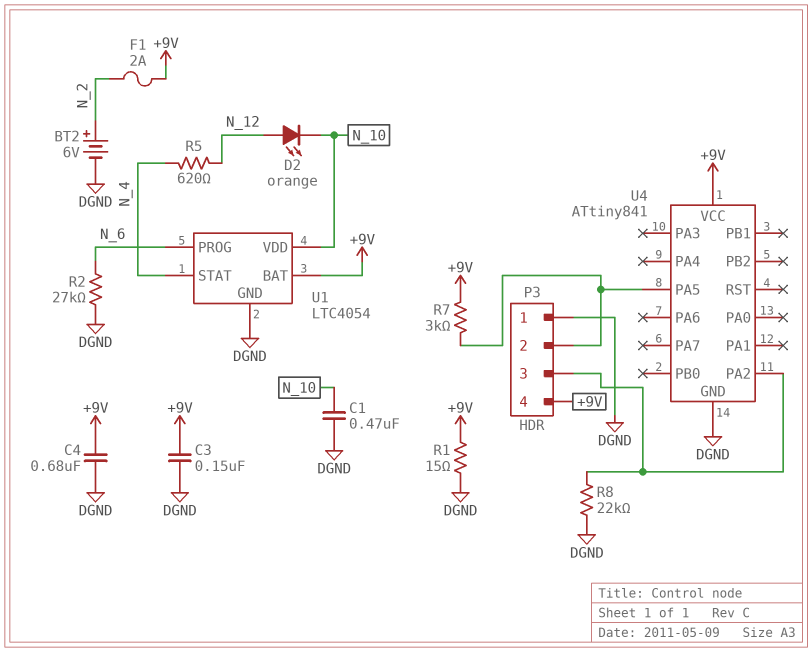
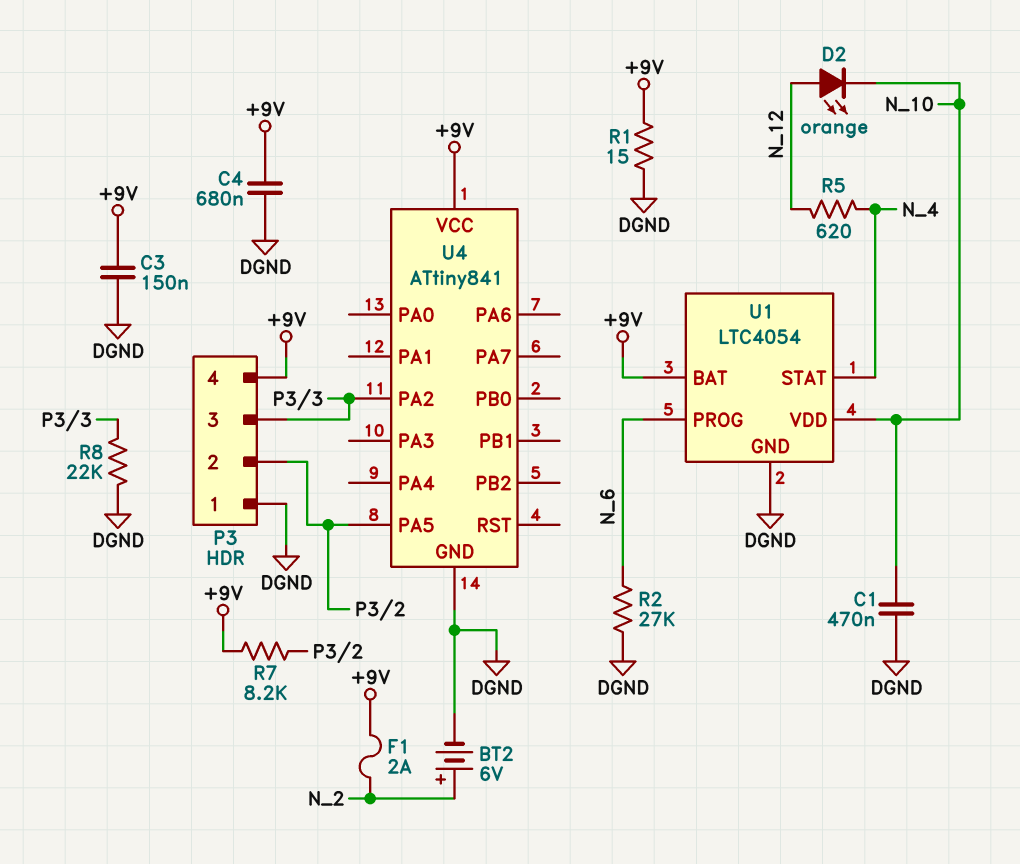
R7: 3k (+9V, P3/2) -> 8.2k (+9V, P3/2)

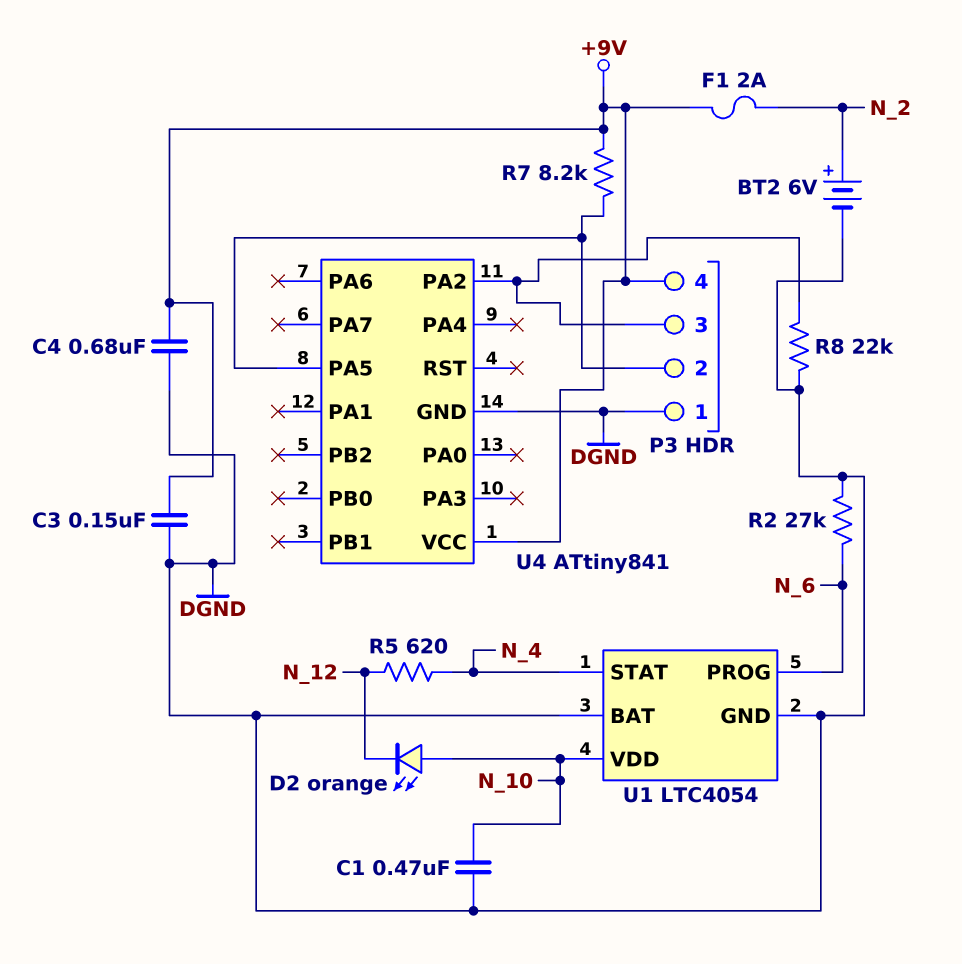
D2: LED orange (A N_12, K N_10) -> LED orange (A N_10, K N_12)
R1: 15 (+9V, DGND) -> none
U1 pin BAT: +9V -> DGND

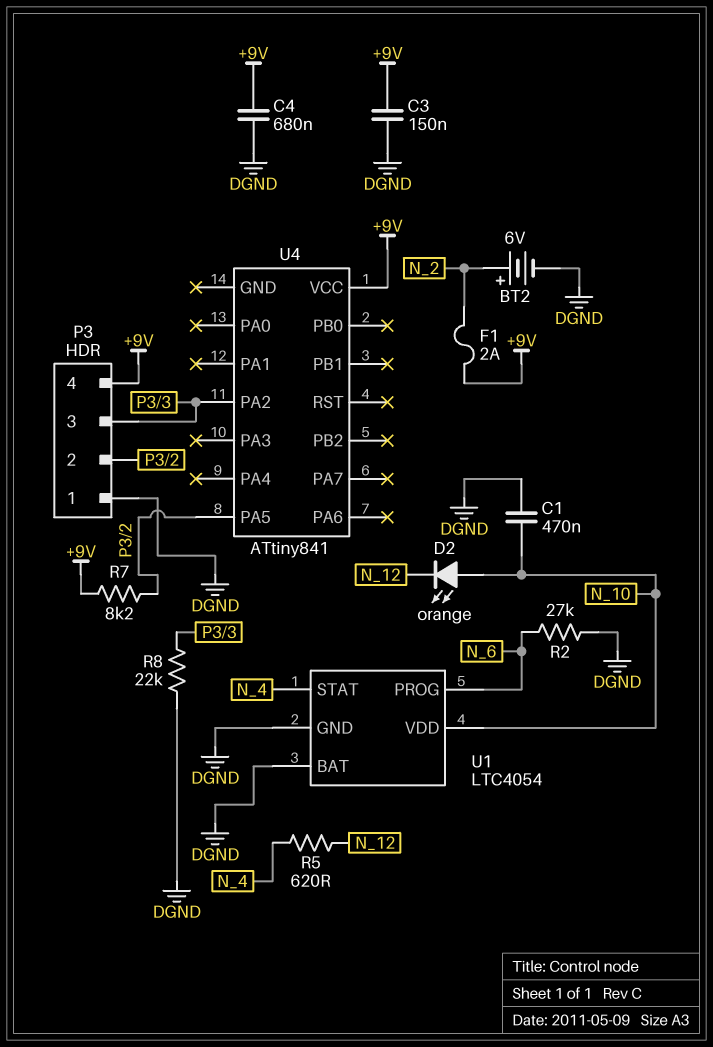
U4 pin GND: DGND -> none

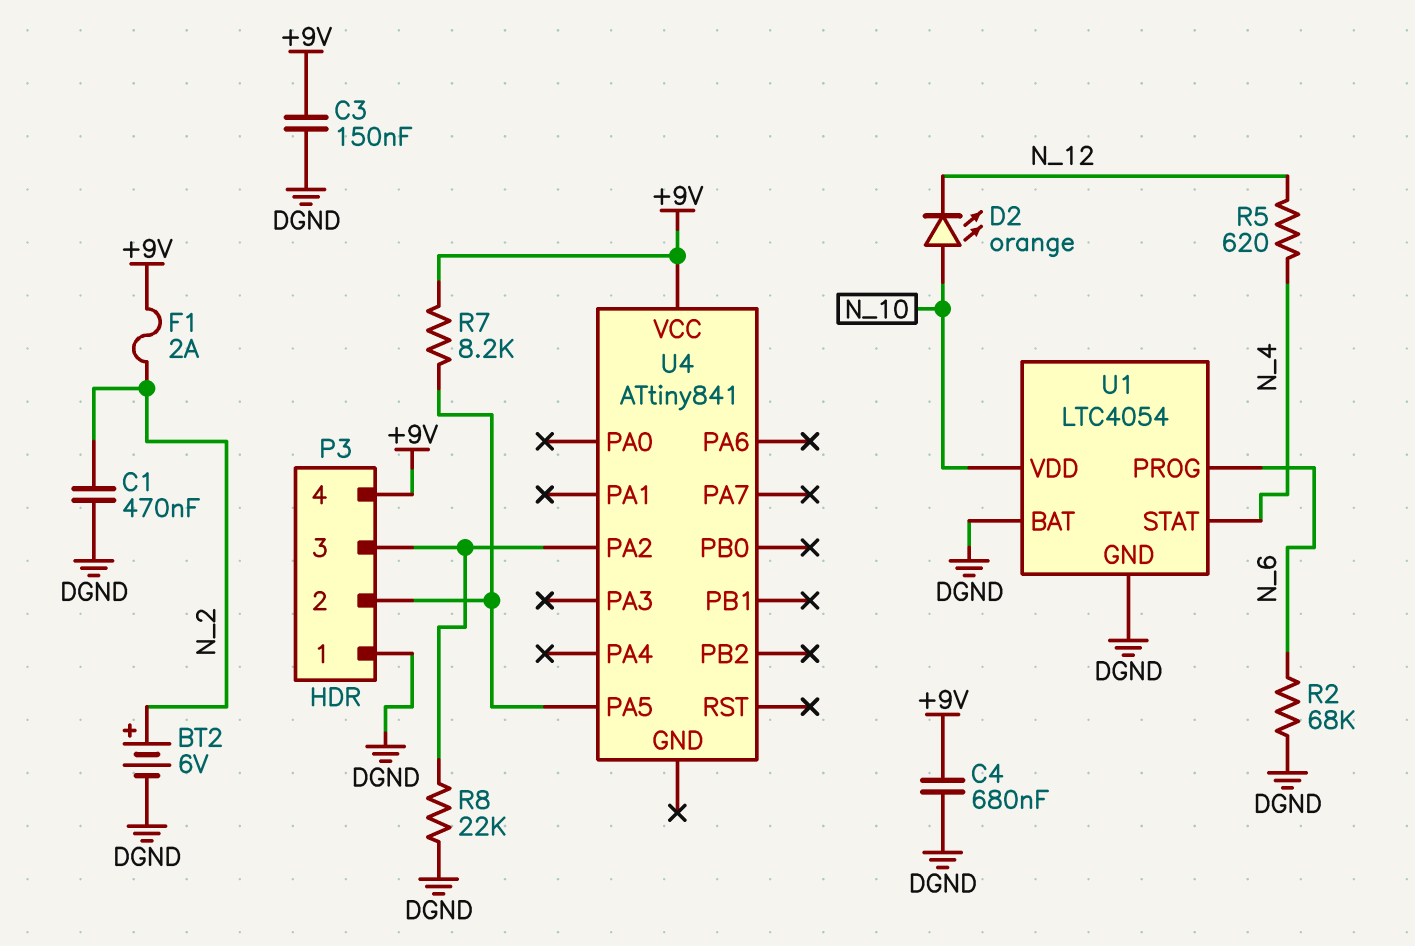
C1: 470nF (DGND, N_10) -> 470nF (DGND, N_2)
R2: 27k (DGND, N_6) -> 68k (DGND, N_6)

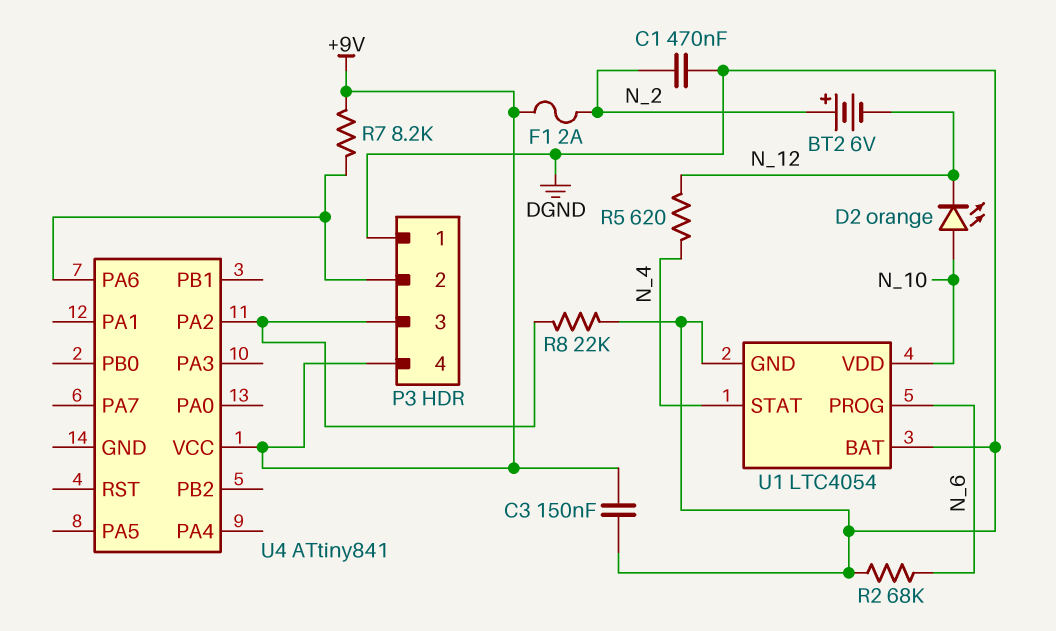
BT2: 6V (plus N_2, minus DGND) -> 6V (plus N_2, minus N_12)
C4: 680nF (+9V, DGND) -> none
U4 pin PA5: P3/2 -> none
U4 pin PA6: none -> P3/2

